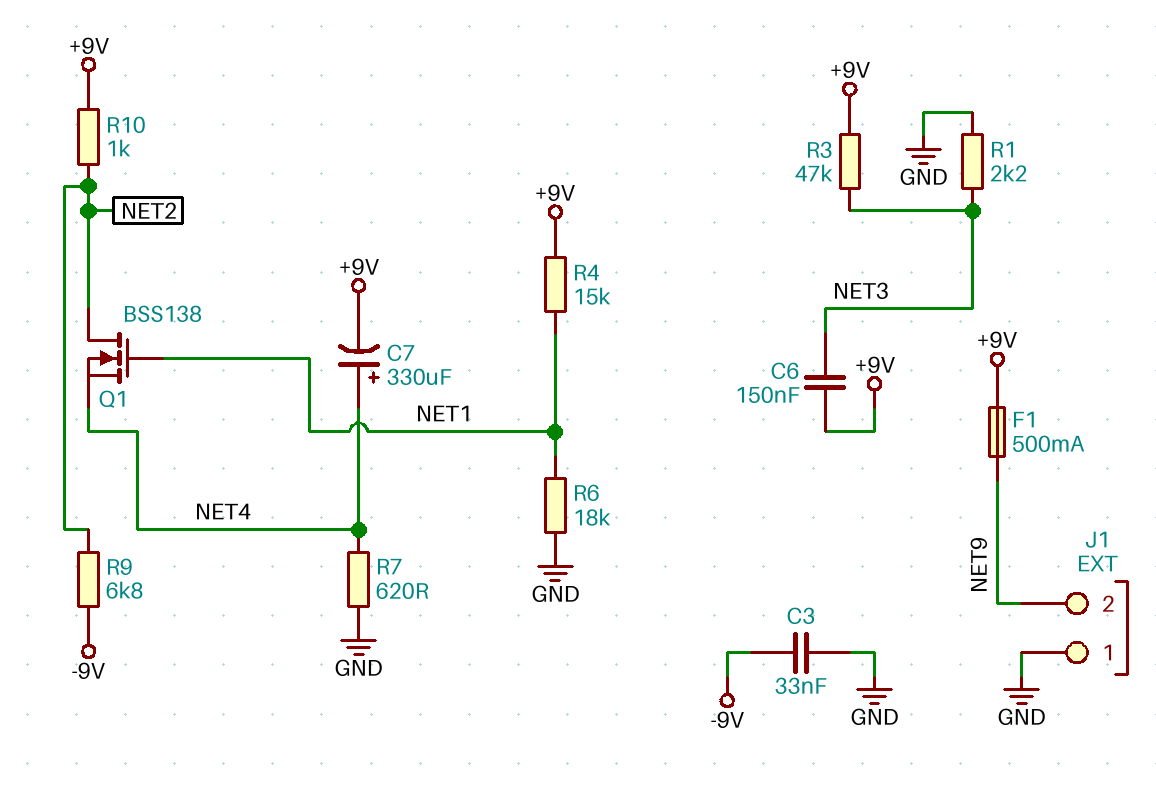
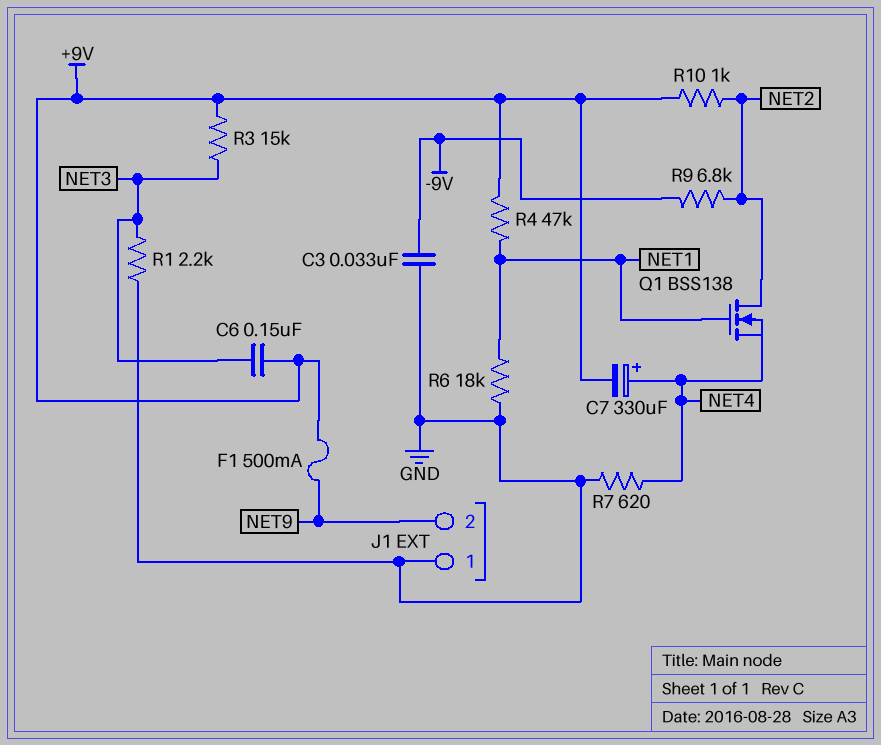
R3: 47k (+9V, NET3) -> 15k (+9V, NET3)
R4: 15k (+9V, NET1) -> 47k (+9V, NET1)

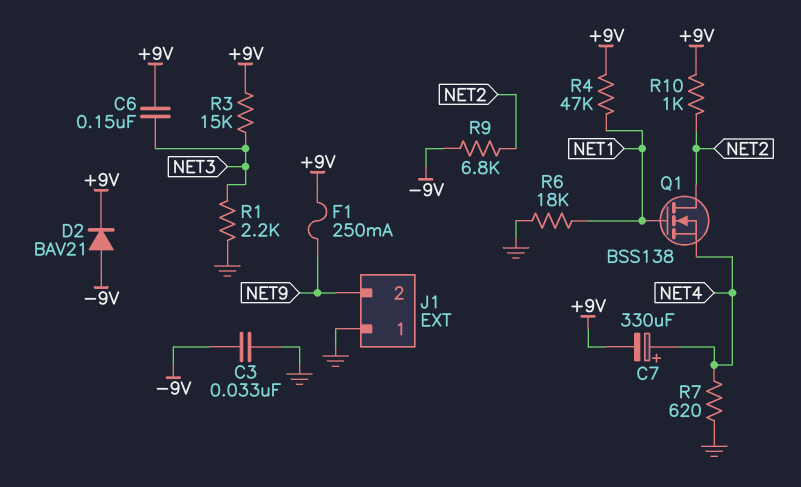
D2: none -> diode BAV21 (A -9V, K +9V)
F1: 500mA (+9V, NET9) -> 250mA (+9V, NET9)

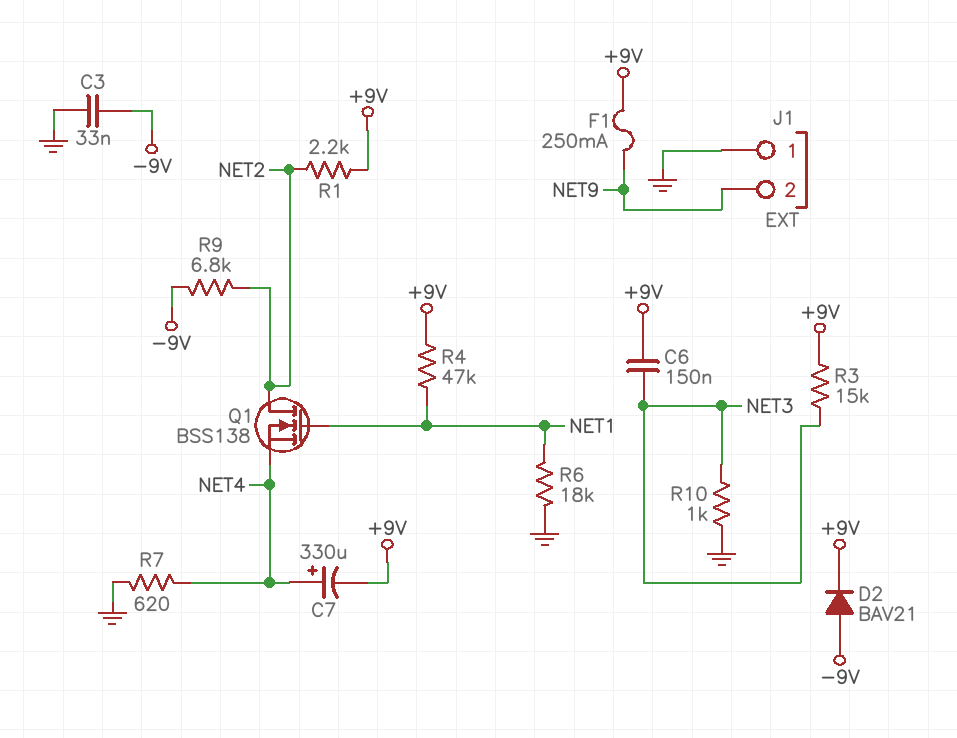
R1: 2.2k (GND, NET3) -> 2.2k (+9V, NET2)
R10: 1k (+9V, NET2) -> 1k (GND, NET3)

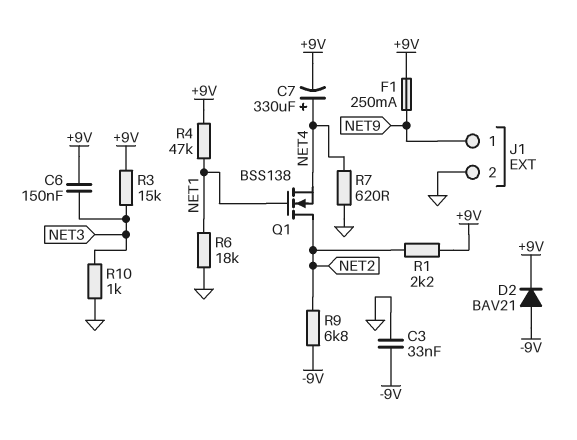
J1 pin 1: GND -> NET9
J1 pin 2: NET9 -> GND

